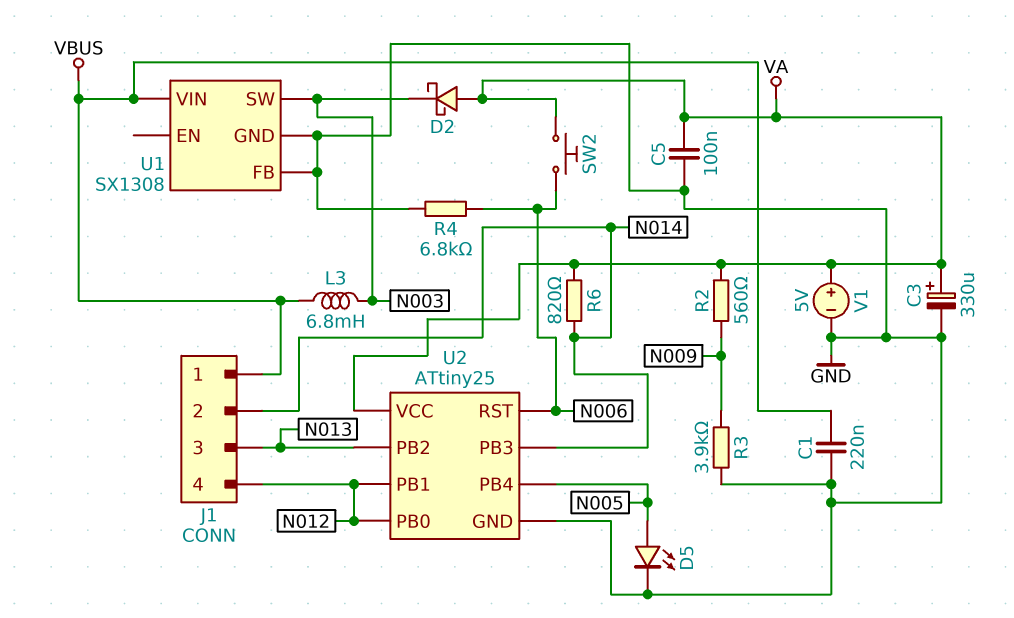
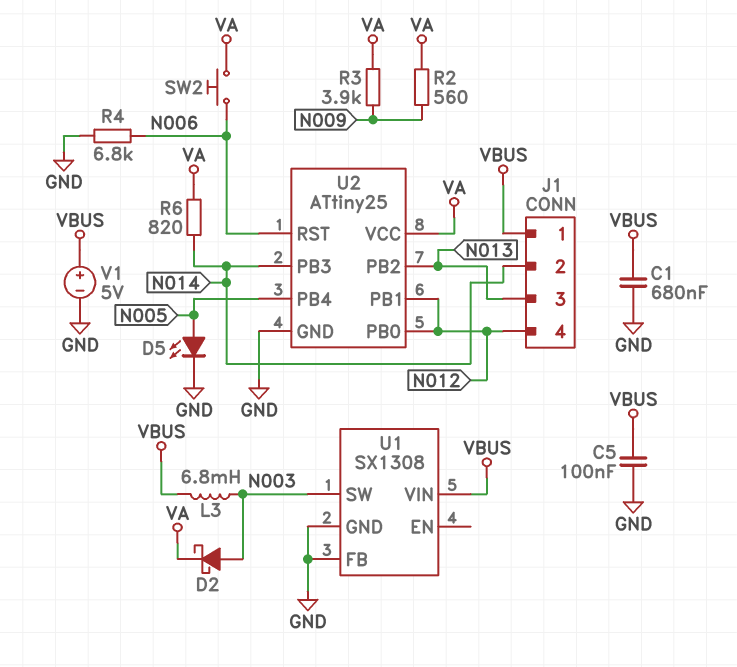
C1: 220nF (GND, VBUS) -> 680nF (GND, VBUS)
C3: 330uF (plus VA, minus GND) -> none
C5: 100nF (GND, VA) -> 100nF (GND, VBUS)
D2: schottky (A VA, K N003) -> schottky (A N003, K VA)
R3: 3.9k (GND, N009) -> 3.9k (N009, VA)
V1: 5V (plus VA, minus GND) -> 5V (plus VBUS, minus GND)

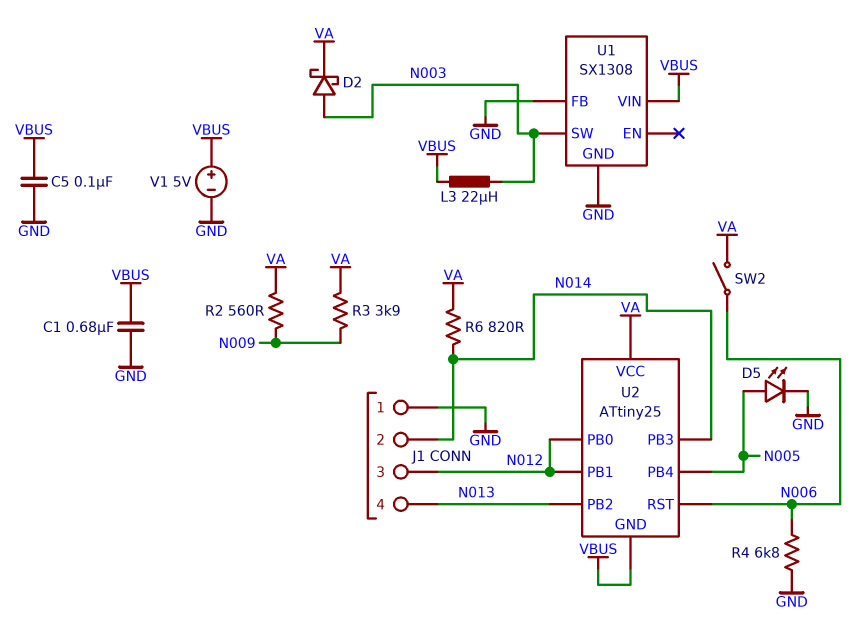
J1 pin 1: VBUS -> GND
J1 pin 3: N013 -> N012
J1 pin 4: N012 -> N013
L3: 6.8mH (N003, VBUS) -> 22uH (N003, VBUS)
SW2: button (N006, VA) -> switch (N006, VA)
U2 pin GND: GND -> VBUS

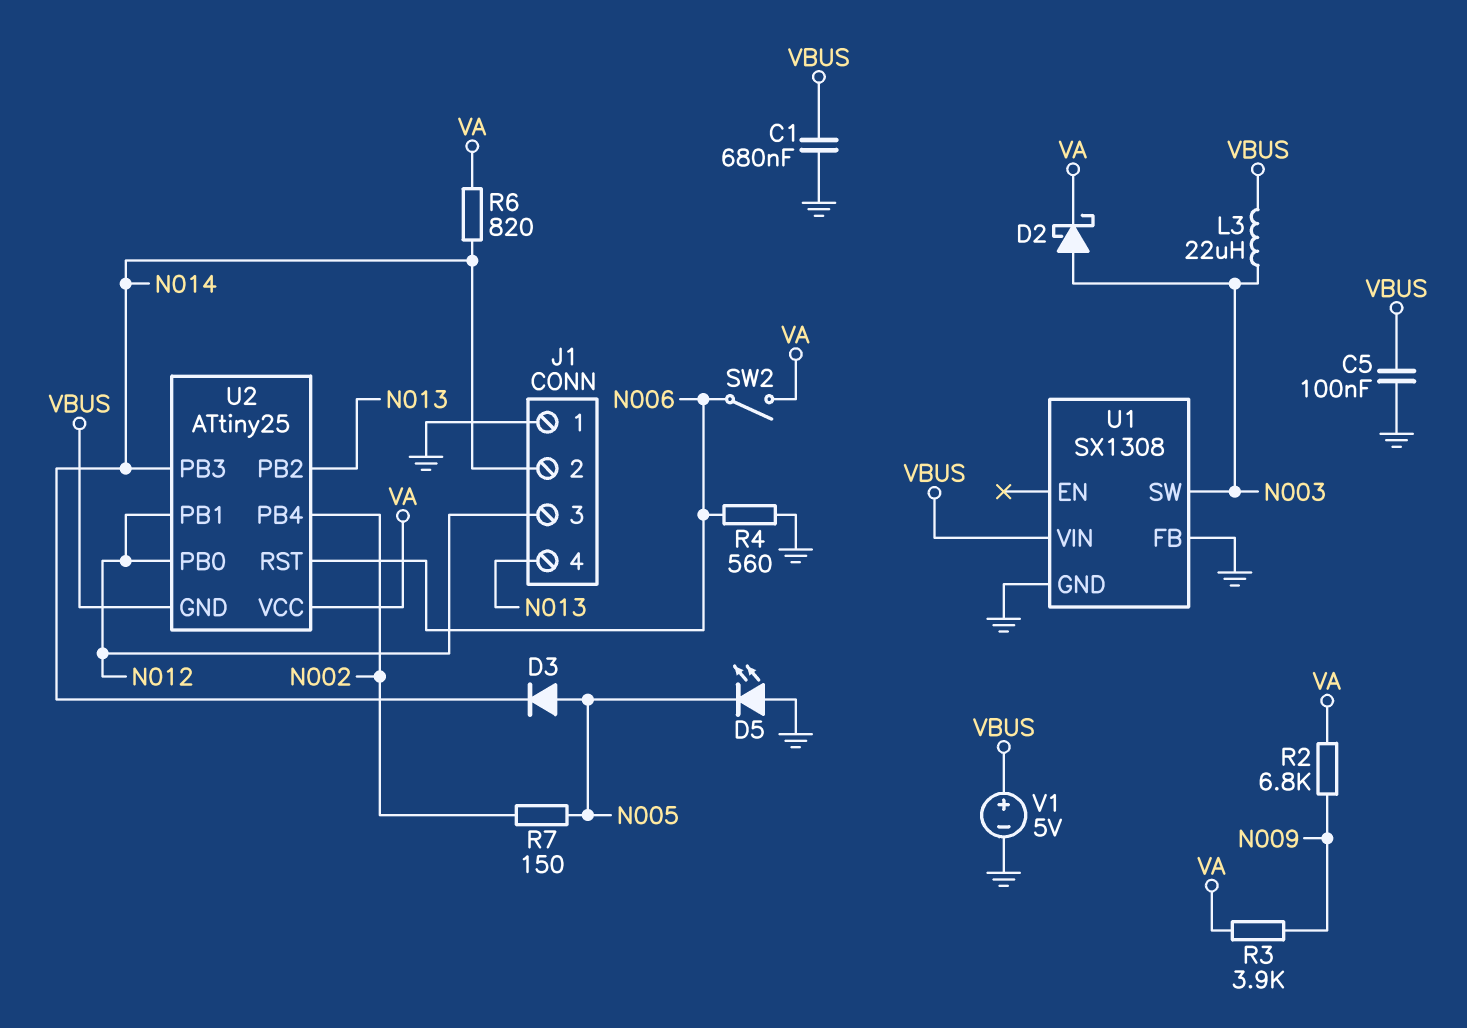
D3: none -> diode (A N005, K N014)
D5: LED (A N005, K GND) -> LED (A GND, K N005)
R2: 560 (N009, VA) -> 6.8k (N009, VA)
R4: 6.8k (GND, N006) -> 560 (GND, N006)
R7: none -> 150 (N002, N005)
U2 pin PB4: N005 -> N002

